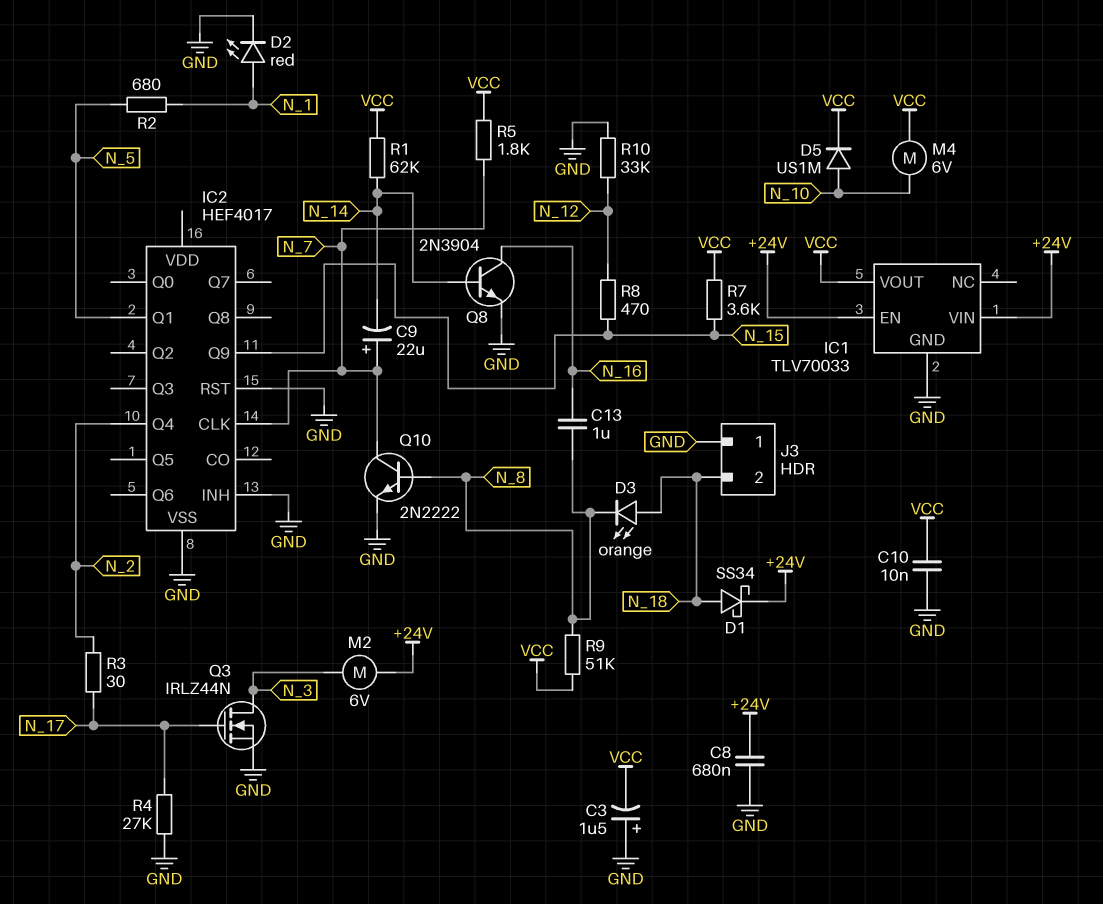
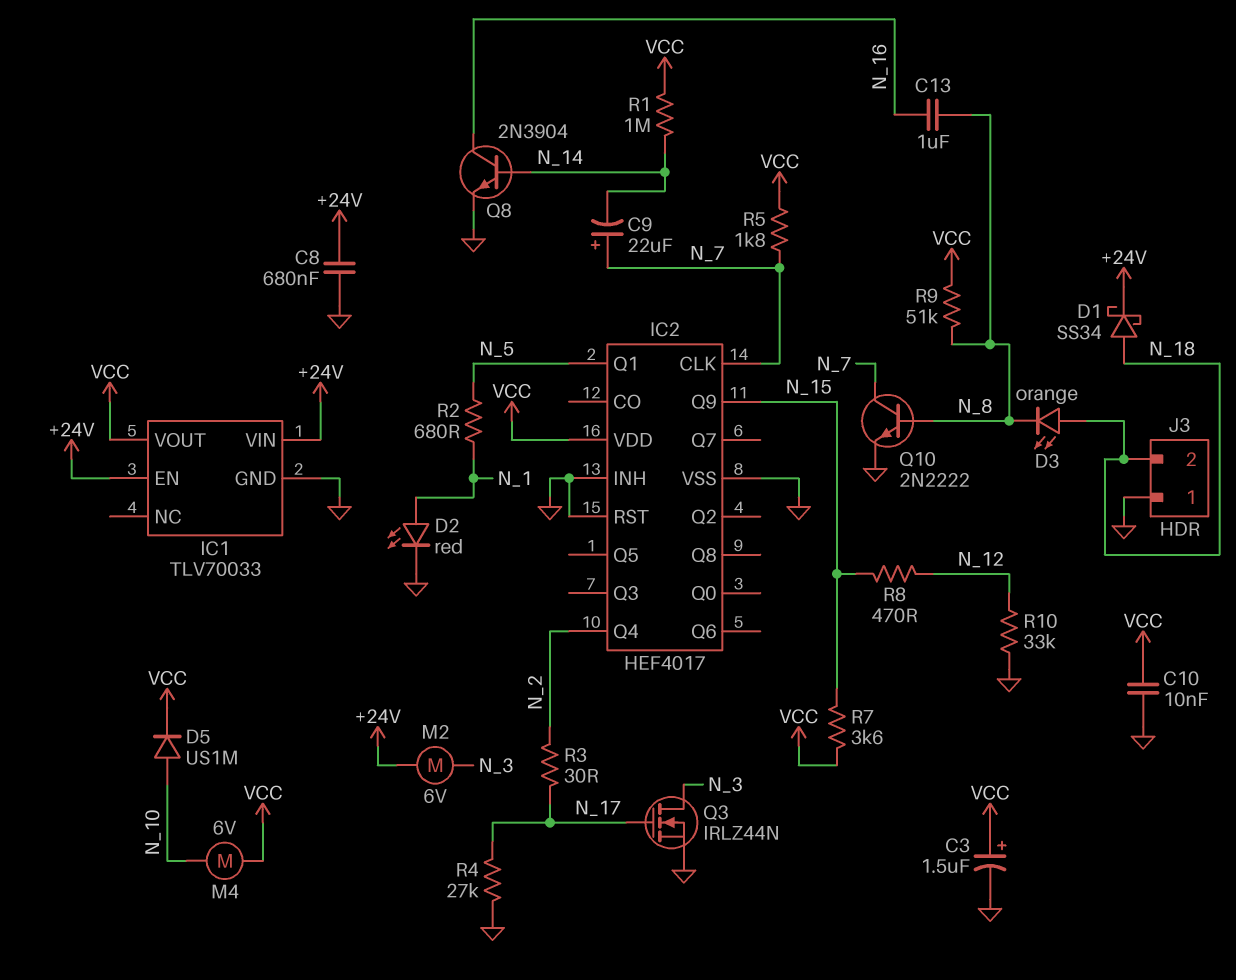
C3: 1.5uF (plus GND, minus VCC) -> 1.5uF (plus VCC, minus GND)
IC2 pin VDD: none -> VCC
R1: 62k (N_14, VCC) -> 1M (N_14, VCC)

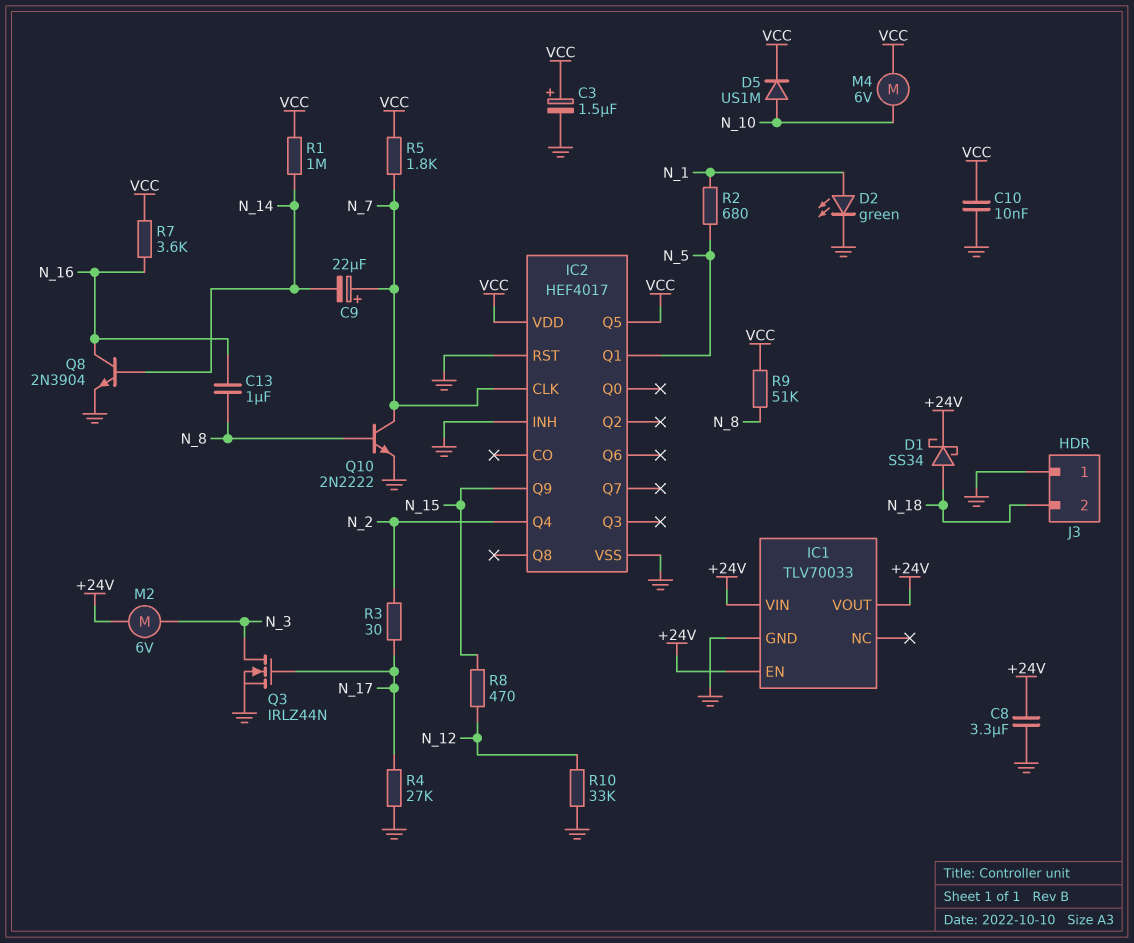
C8: 680nF (+24V, GND) -> 3.3uF (+24V, GND)
D2: LED red (A N_1, K GND) -> LED green (A N_1, K GND)
D3: LED orange (A N_18, K N_8) -> none
IC1 pin VOUT: VCC -> +24V
IC2 pin Q5: none -> VCC
R7: 3.6k (N_15, VCC) -> 3.6k (N_16, VCC)

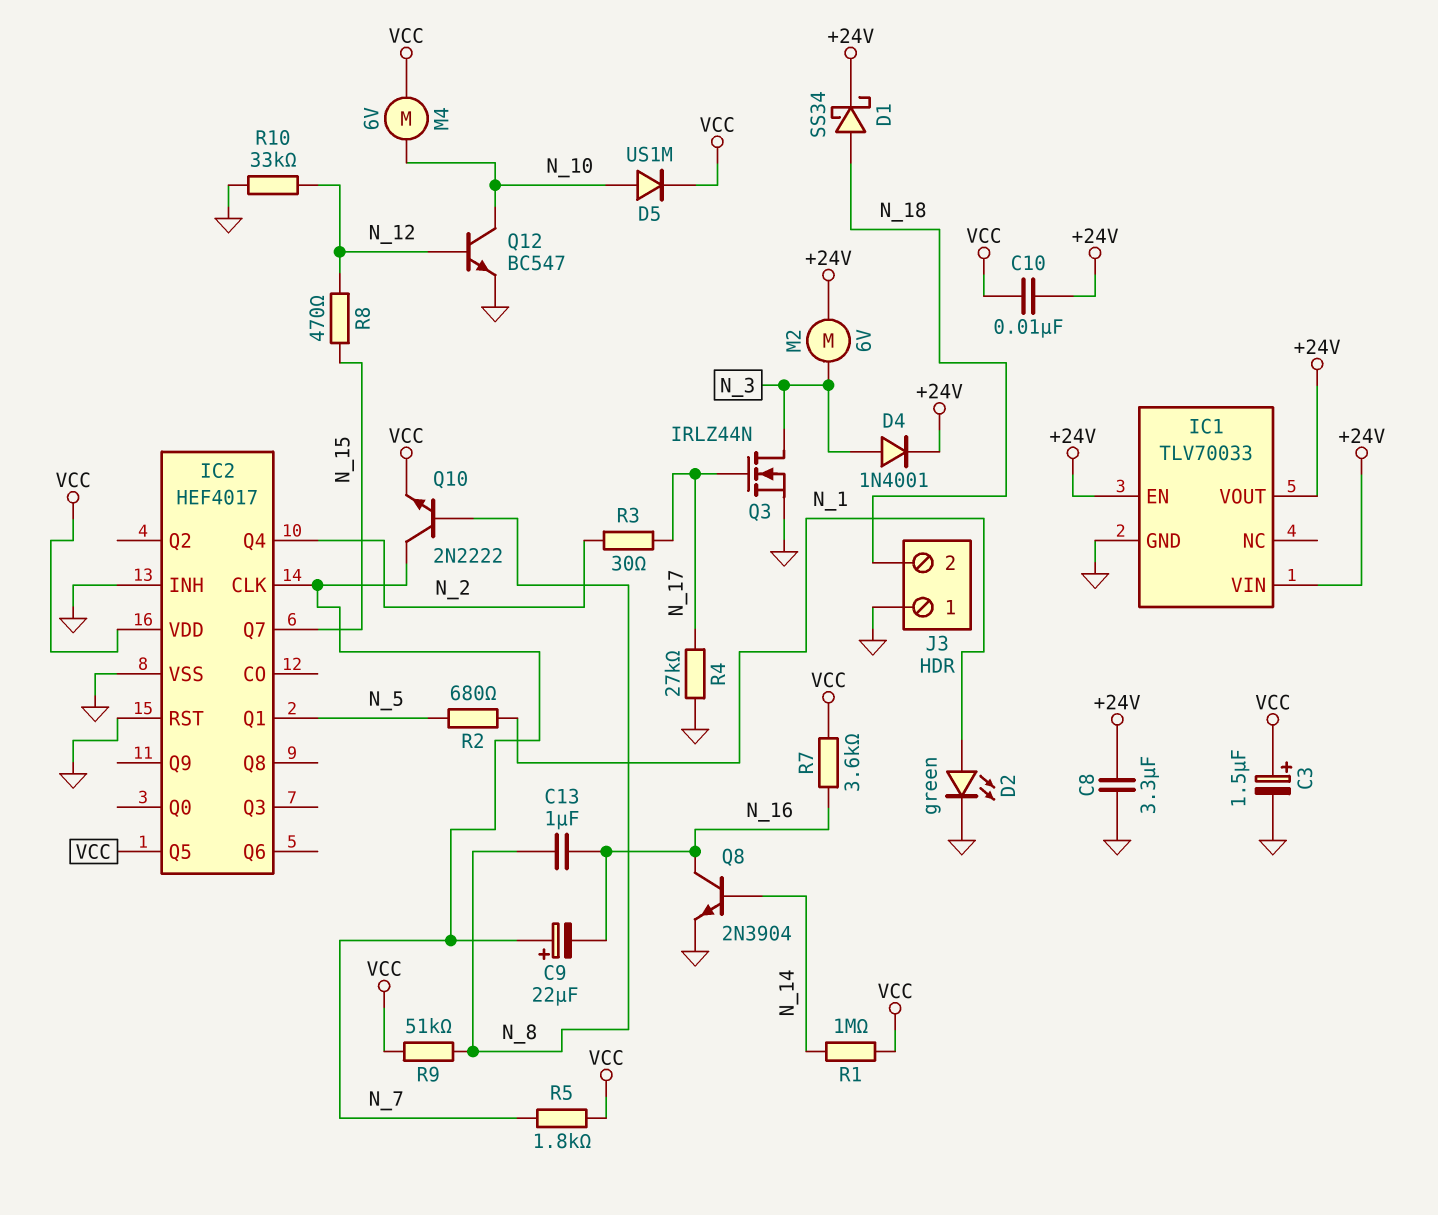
C9: 22uF (plus N_7, minus N_14) -> 22uF (plus N_7, minus N_16)
C10: 10nF (GND, VCC) -> 10nF (+24V, VCC)
D4: none -> diode 1N4001 (A N_3, K +24V)
IC2 pin Q7: none -> N_15
IC2 pin Q9: N_15 -> none
Q10: NPN 2N2222 (B N_8, C N_7, E GND) -> NPN 2N2222 (B N_8, C N_7, E VCC)
Q12: none -> NPN BC547 (B N_12, C N_10, E GND)

